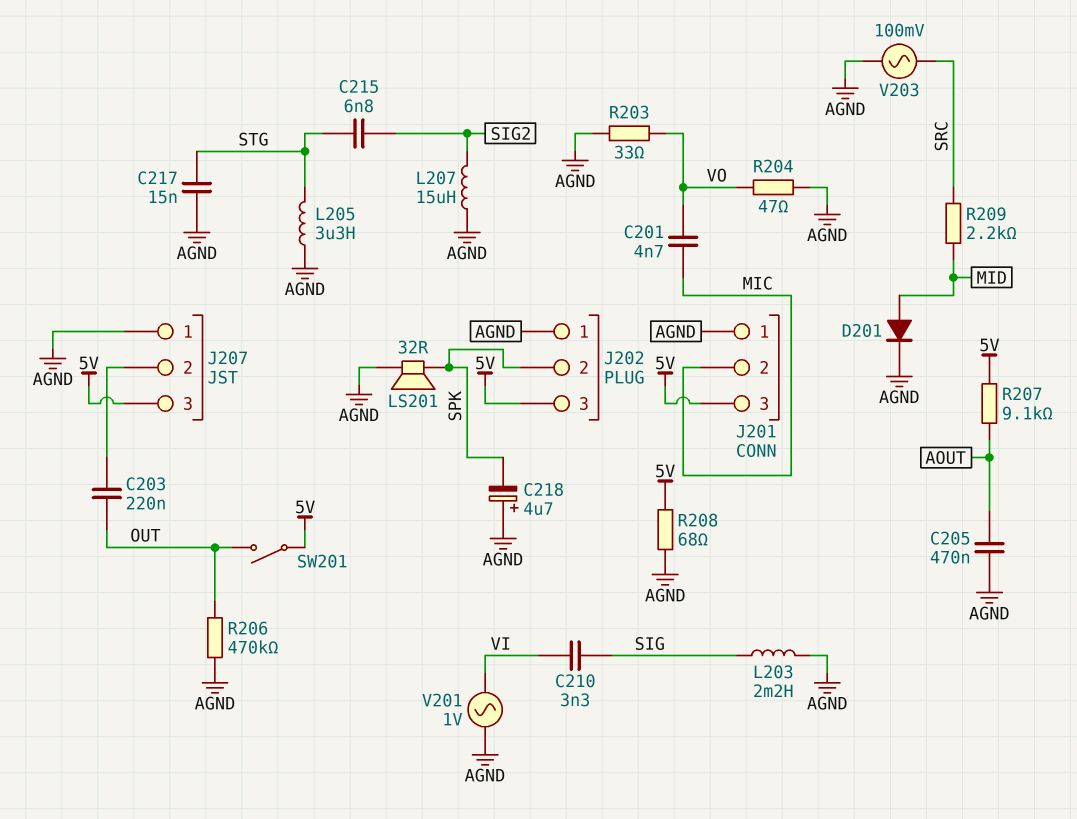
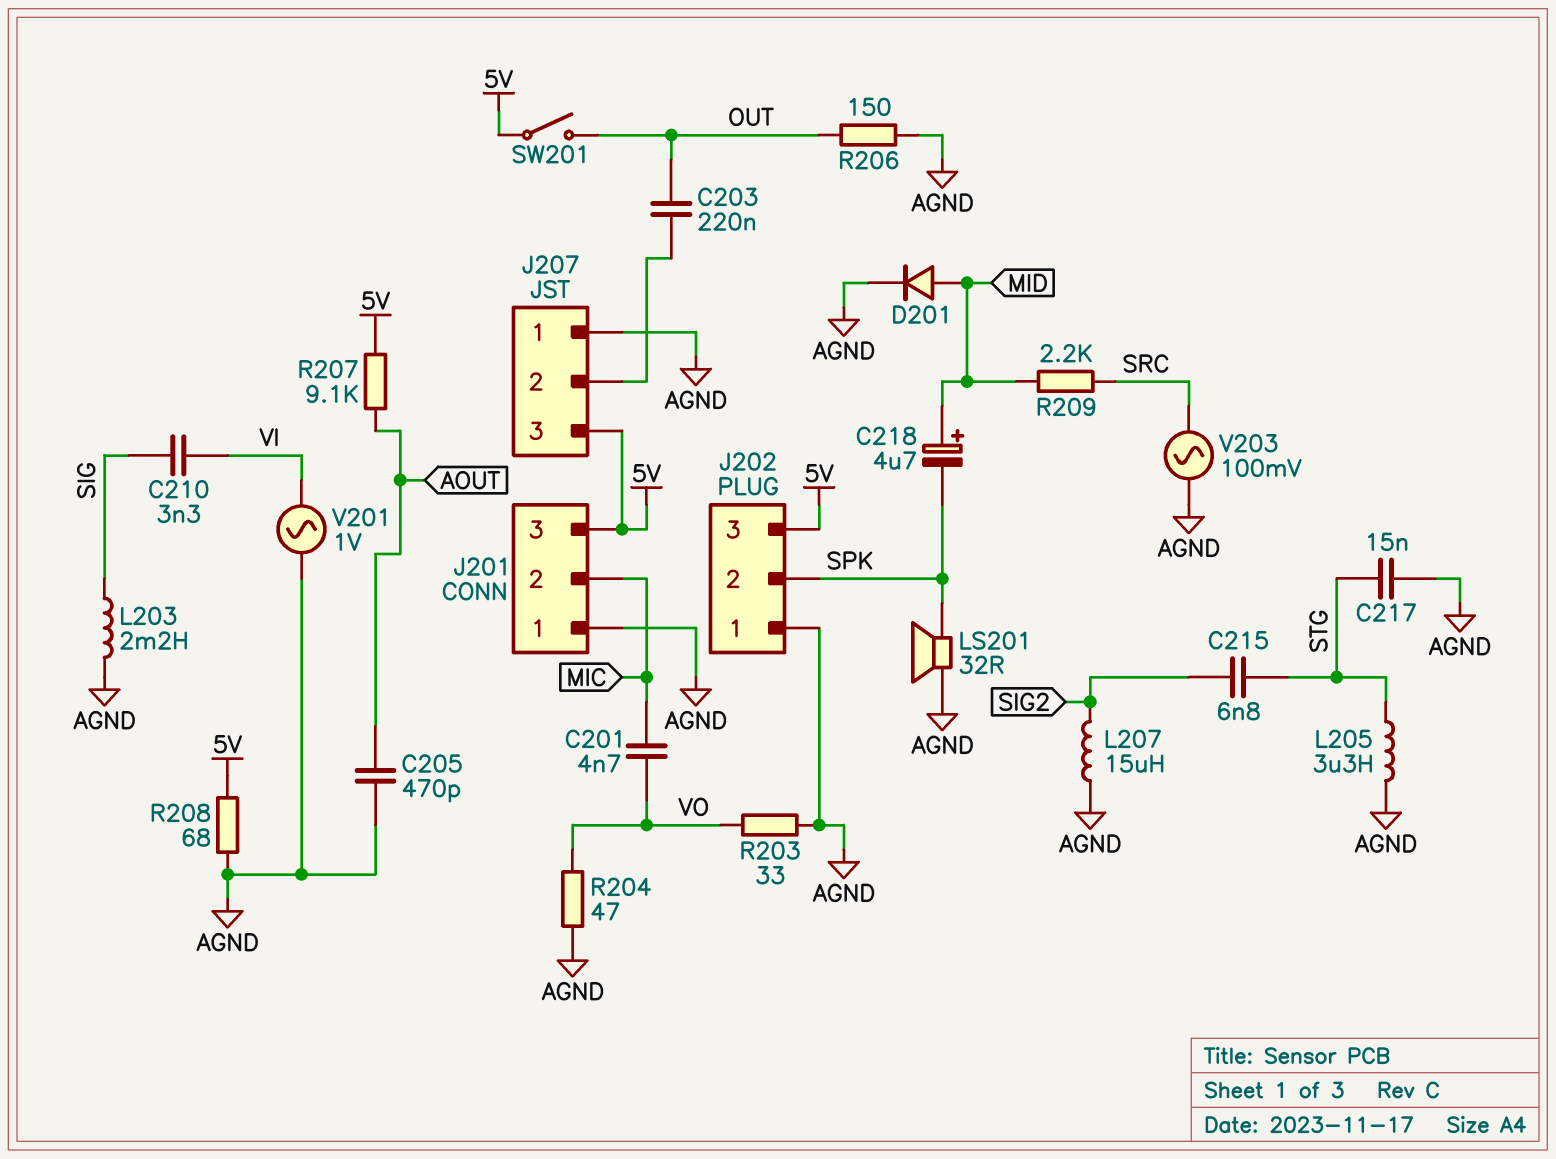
C205: 470nF (AGND, AOUT) -> 470pF (AGND, AOUT)
C218: 4.7uF (plus AGND, minus SPK) -> 4.7uF (plus MID, minus SPK)
R206: 470k (AGND, OUT) -> 150 (AGND, OUT)

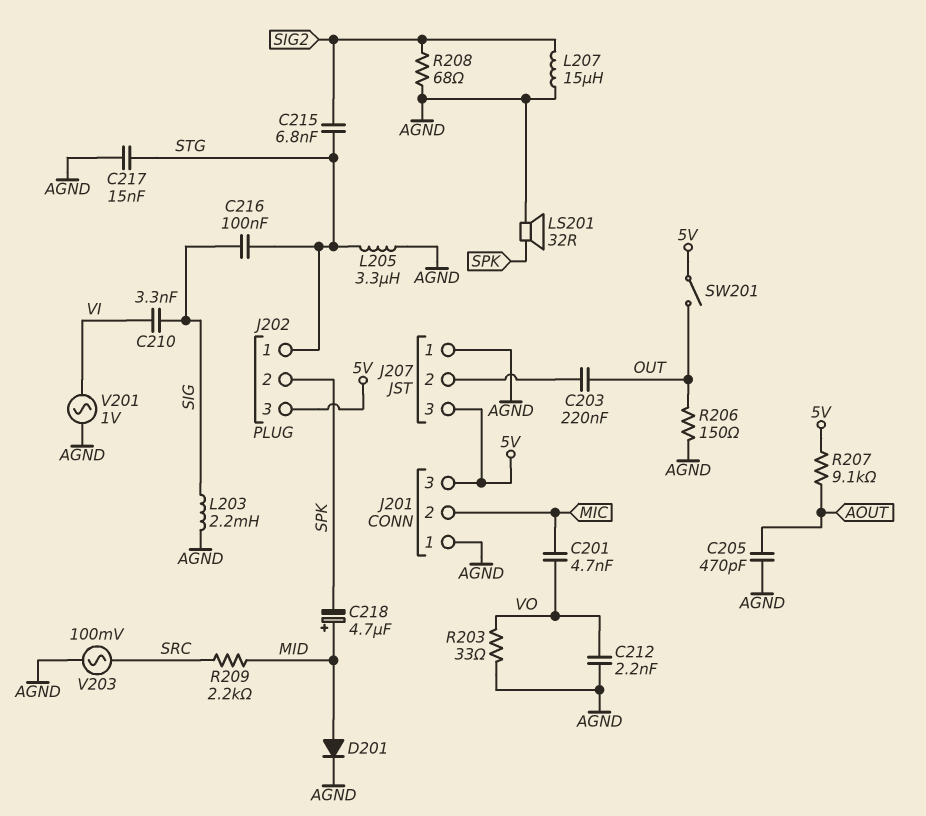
C212: none -> 2.2nF (AGND, VO)
C216: none -> 100nF (SIG, STG)
J202 pin 1: AGND -> STG
R204: 47 (AGND, VO) -> none
R208: 68 (5V, AGND) -> 68 (AGND, SIG2)

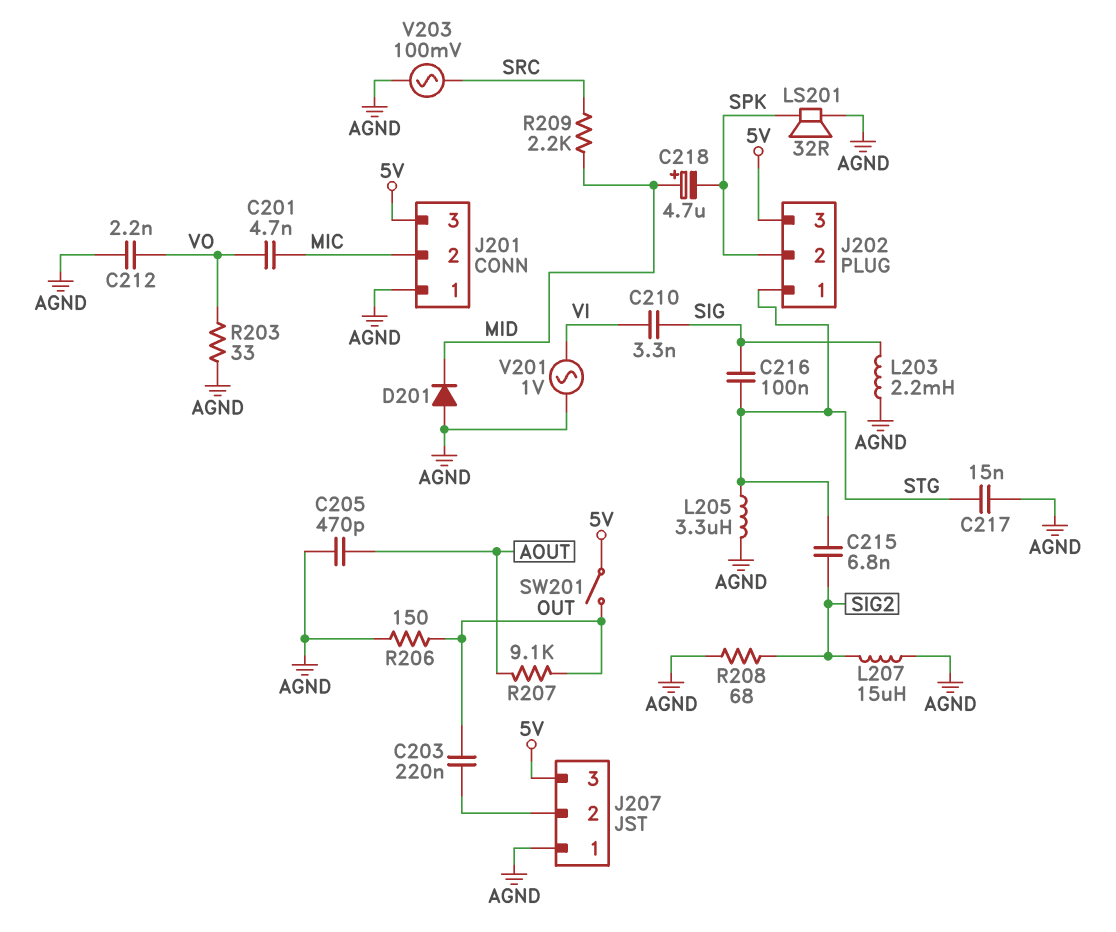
D201: diode (A MID, K AGND) -> diode (A AGND, K MID)
R207: 9.1k (5V, AOUT) -> 9.1k (AOUT, OUT)

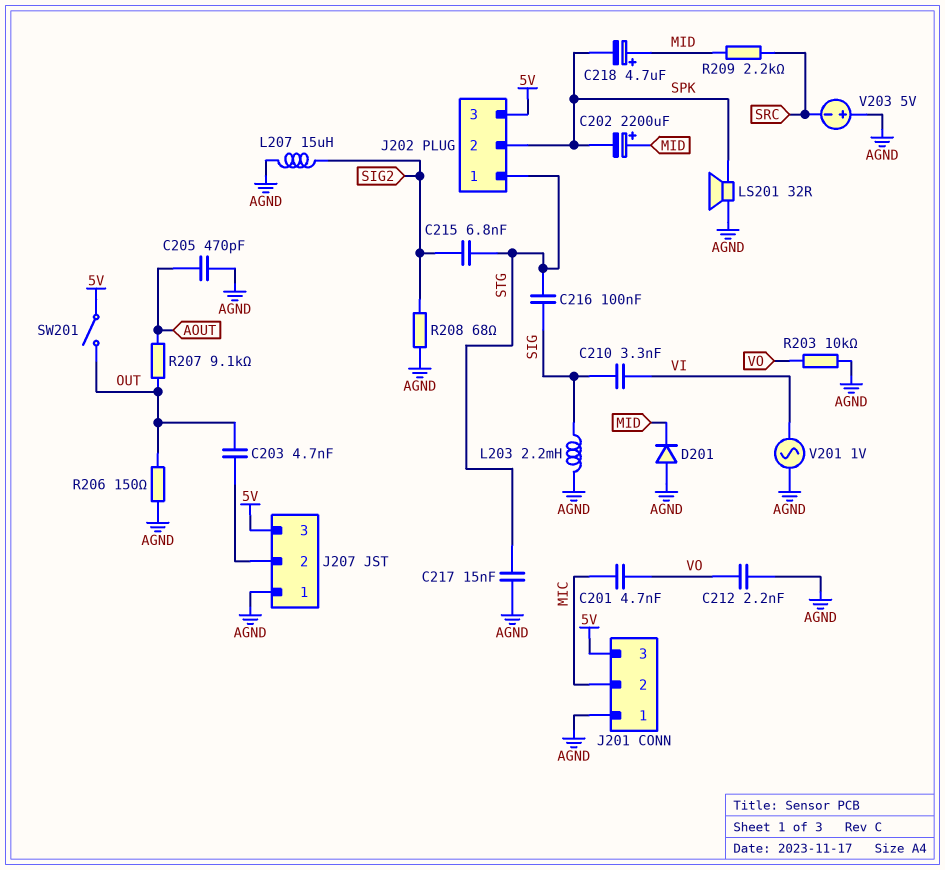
C202: none -> 2200uF (plus MID, minus SPK)
C203: 220nF (J207/2, OUT) -> 4.7nF (J207/2, OUT)
L205: 3.3uH (AGND, STG) -> none
R203: 33 (AGND, VO) -> 10k (AGND, VO)
V203: AC 100mV (AGND, SRC) -> 5V (plus AGND, minus SRC)

